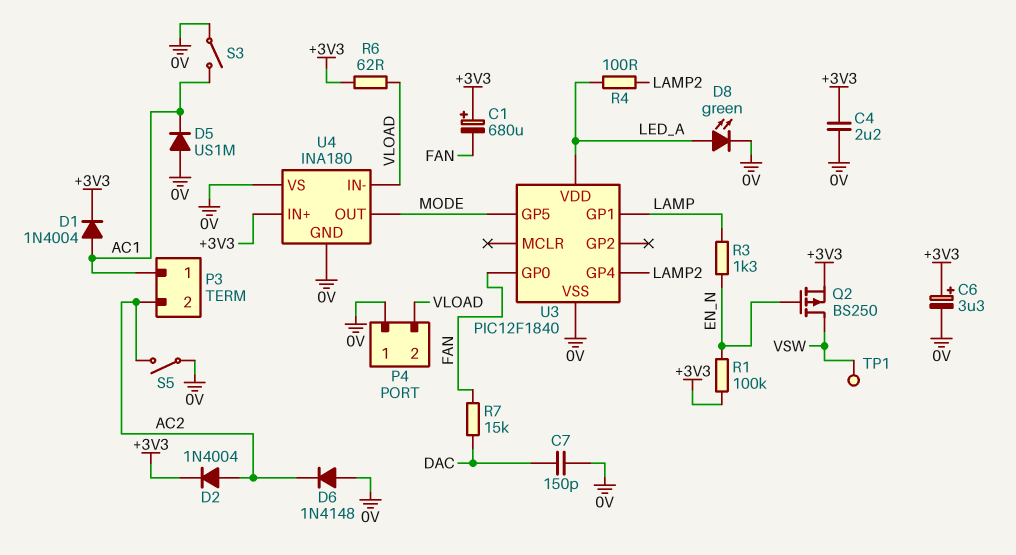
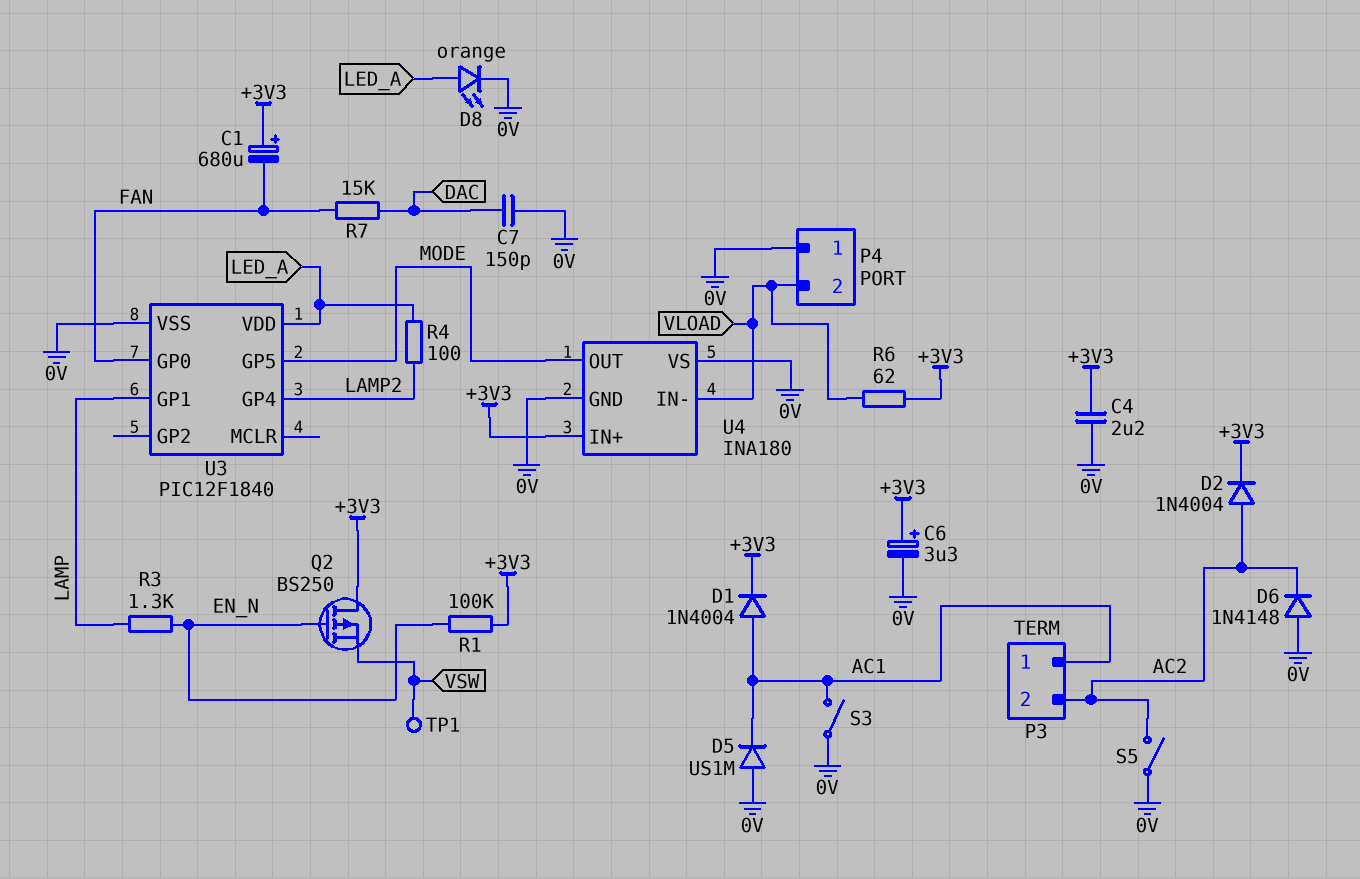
D8: LED green (A LED_A, K 0V) -> LED orange (A LED_A, K 0V)
Q2: PMOS BS250 (G EN_N, D VSW, S +3V3) -> PMOS BS250 (G EN_N, D +3V3, S VSW)

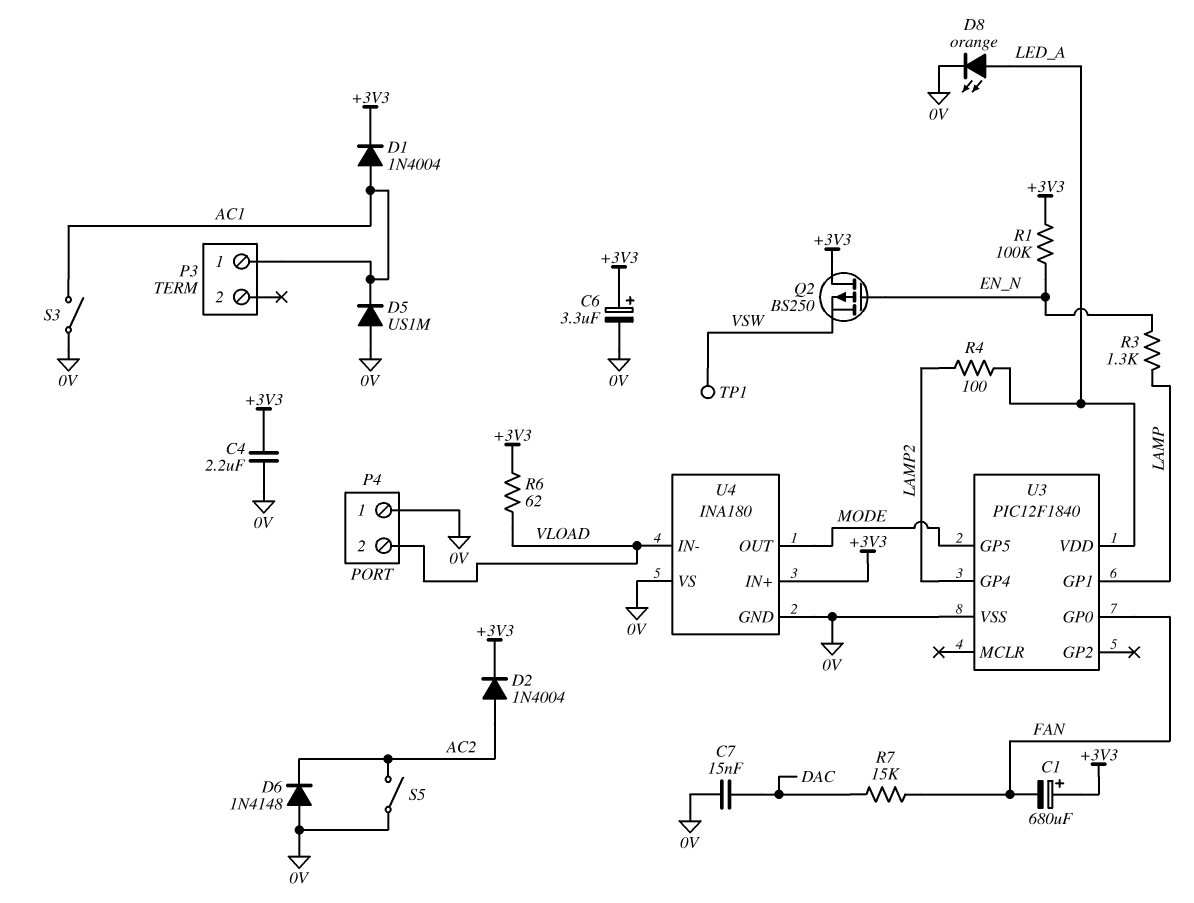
C7: 150pF (0V, DAC) -> 15nF (0V, DAC)
P3 pin 2: AC2 -> none

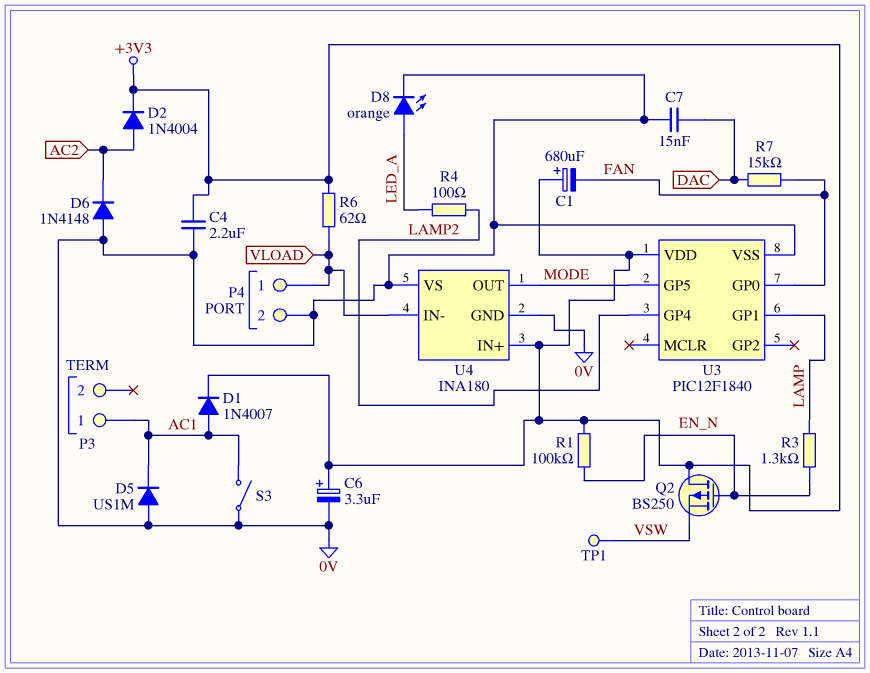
D1: diode 1N4004 (A AC1, K +3V3) -> diode 1N4007 (A AC1, K +3V3)
P4 pin 1: 0V -> VLOAD
P4 pin 2: VLOAD -> 0V
S5: switch (0V, AC2) -> none
U3 pin VDD: LED_A -> +3V3

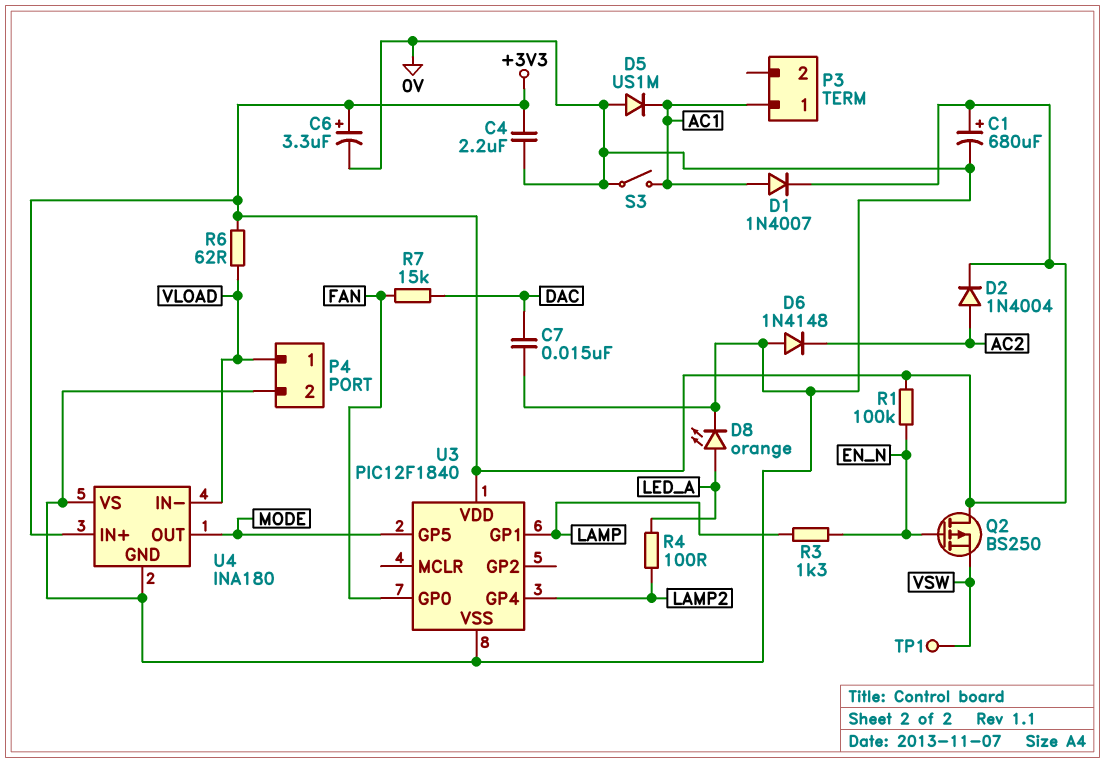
C1: 680uF (plus +3V3, minus FAN) -> 680uF (plus +3V3, minus 0V)

